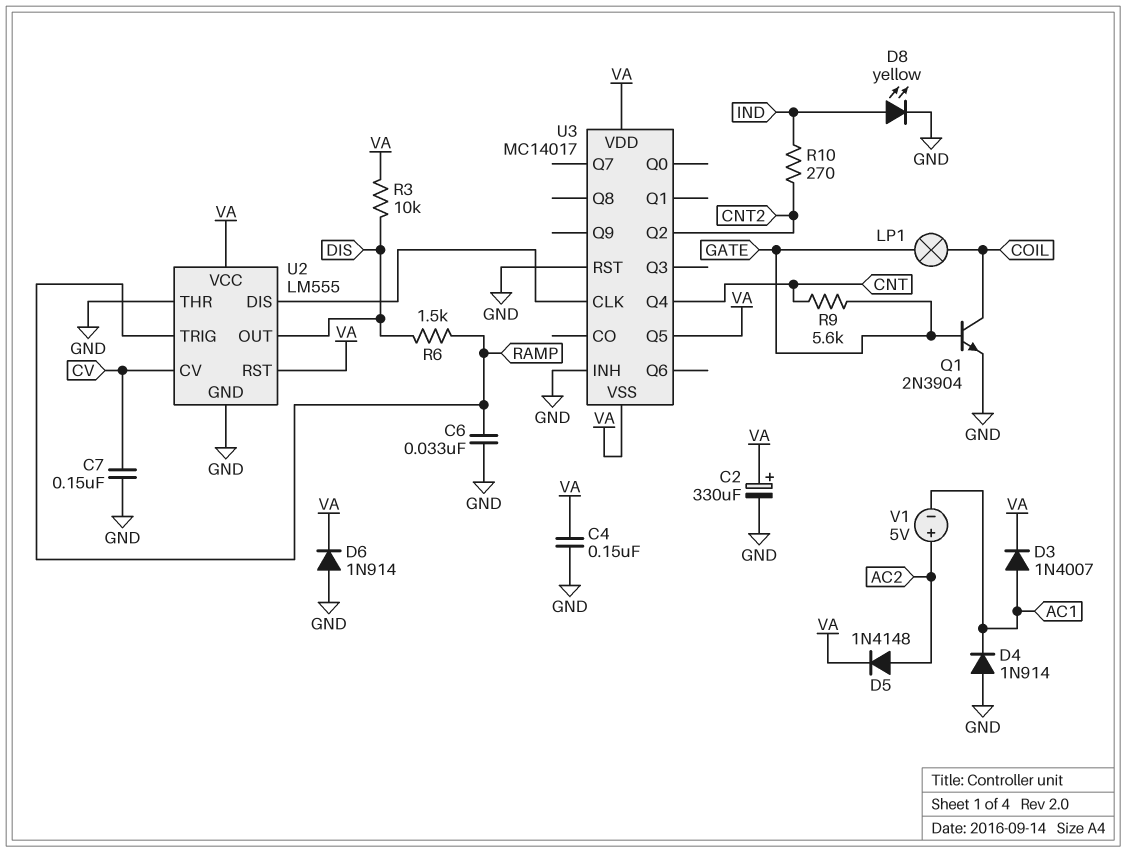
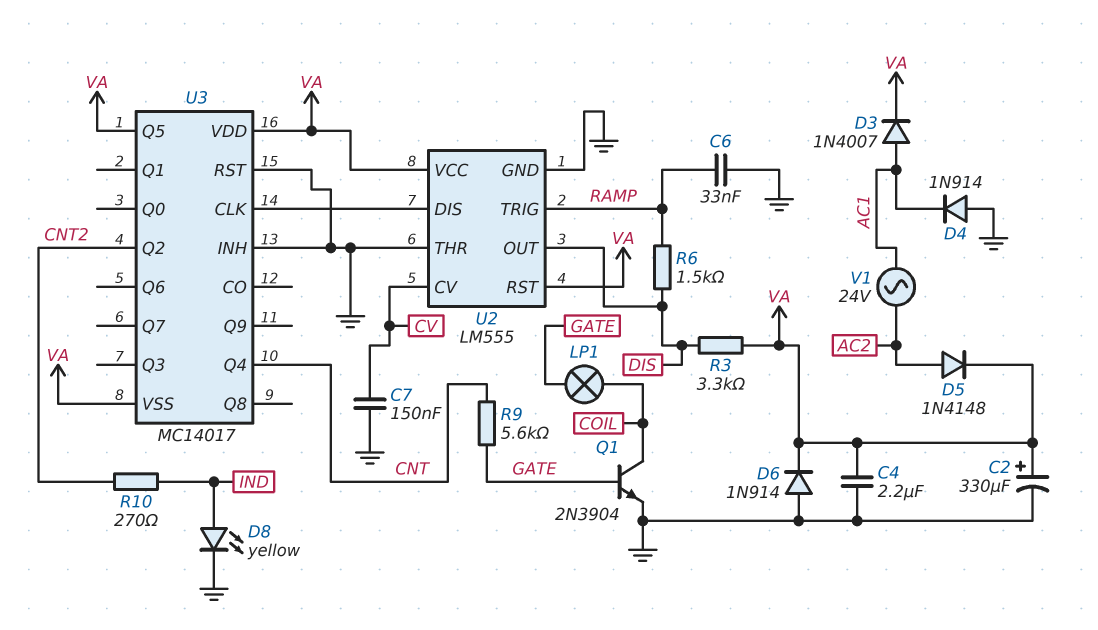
C4: 150nF (GND, VA) -> 2.2uF (GND, VA)
R3: 10k (DIS, VA) -> 3.3k (DIS, VA)
V1: 5V (plus AC2, minus AC1) -> AC 24V (AC1, AC2)

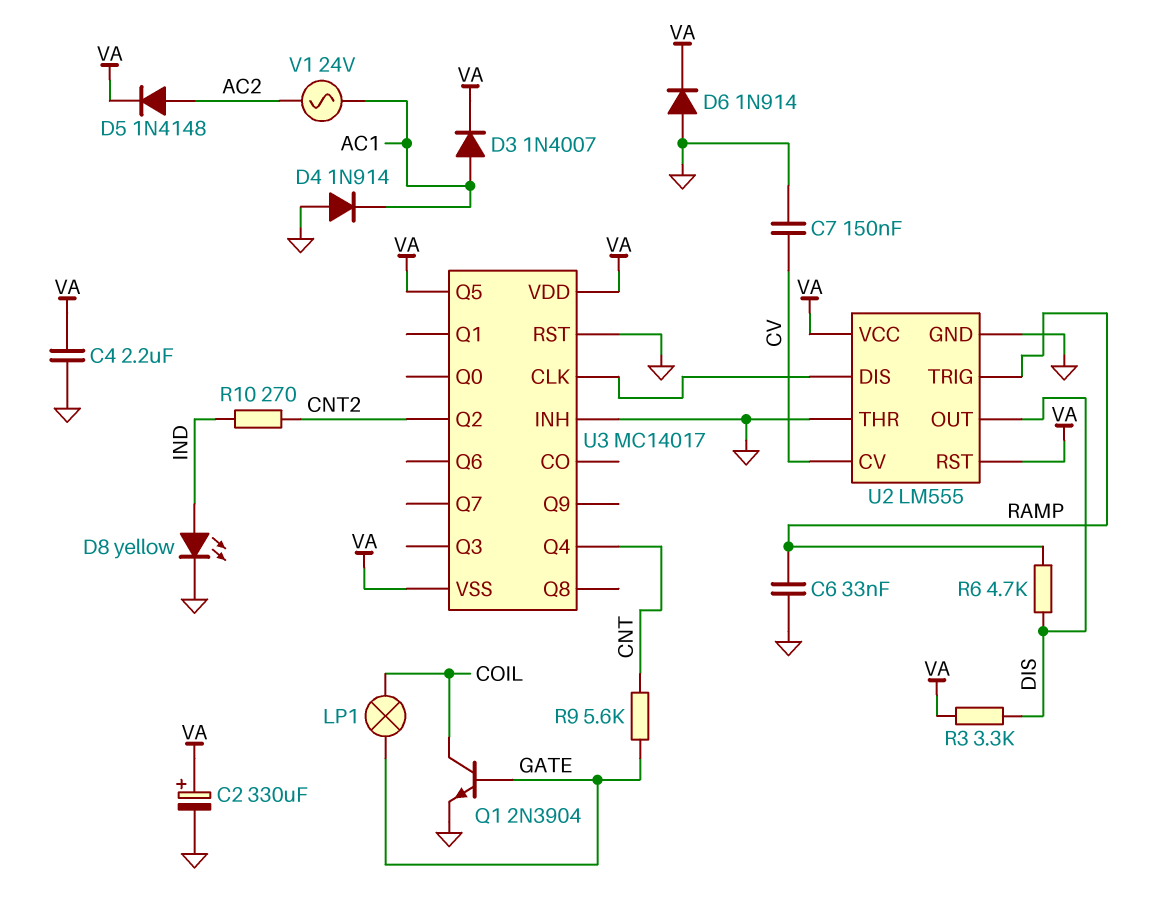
R6: 1.5k (DIS, RAMP) -> 4.7k (DIS, RAMP)

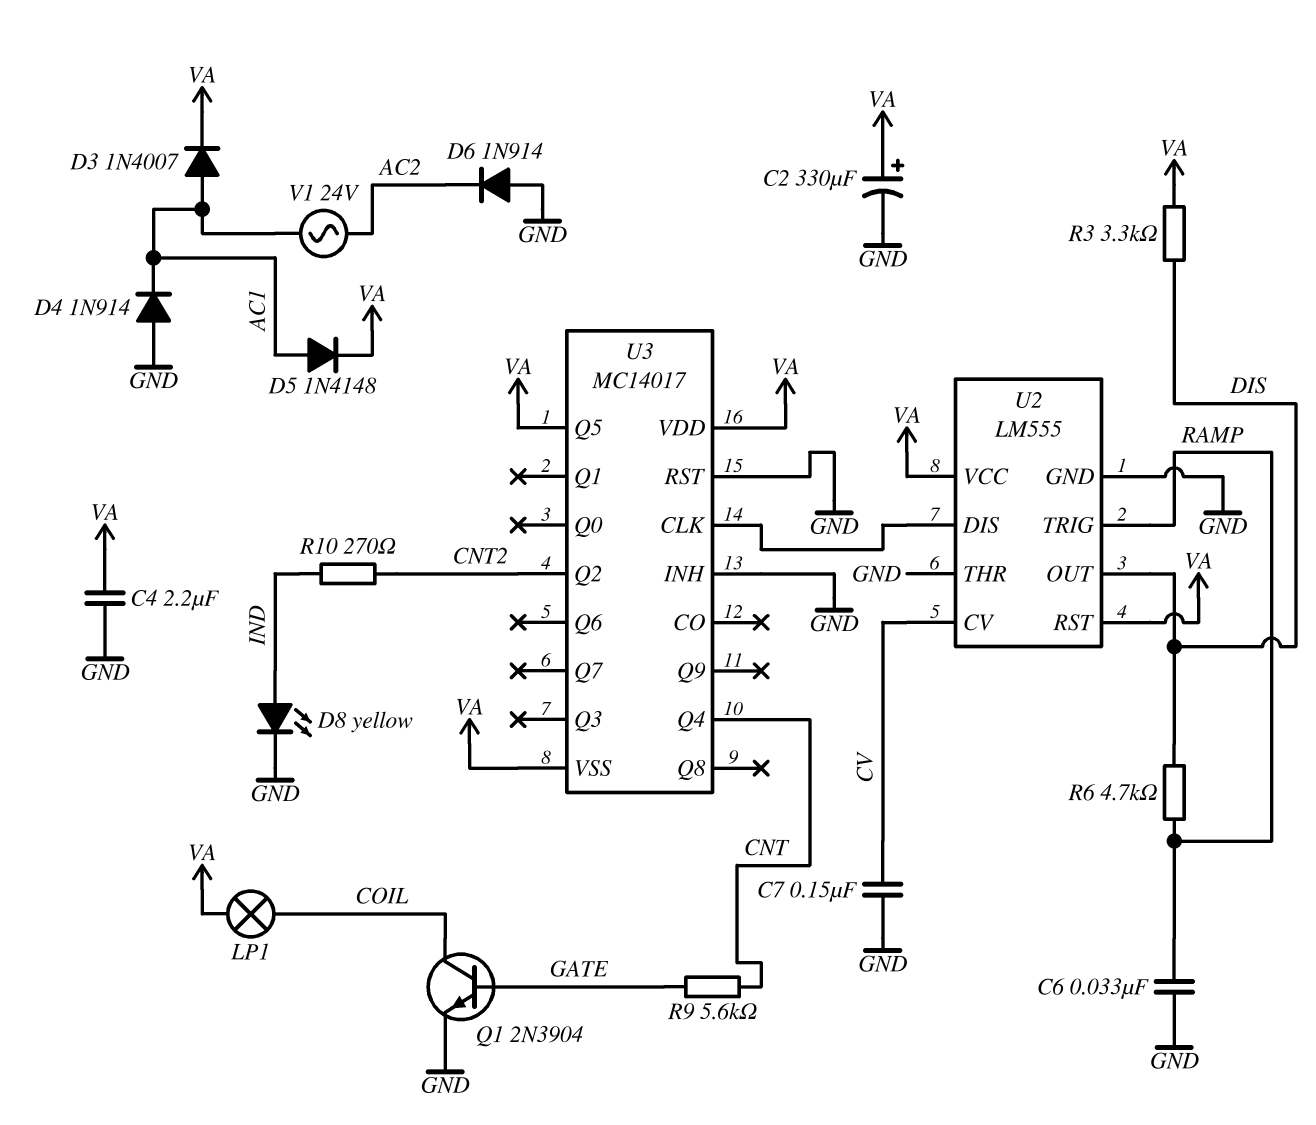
D5: diode 1N4148 (A AC2, K VA) -> diode 1N4148 (A AC1, K VA)
D6: diode 1N914 (A GND, K VA) -> diode 1N914 (A GND, K AC2)
LP1: lamp (COIL, GATE) -> lamp (COIL, VA)

